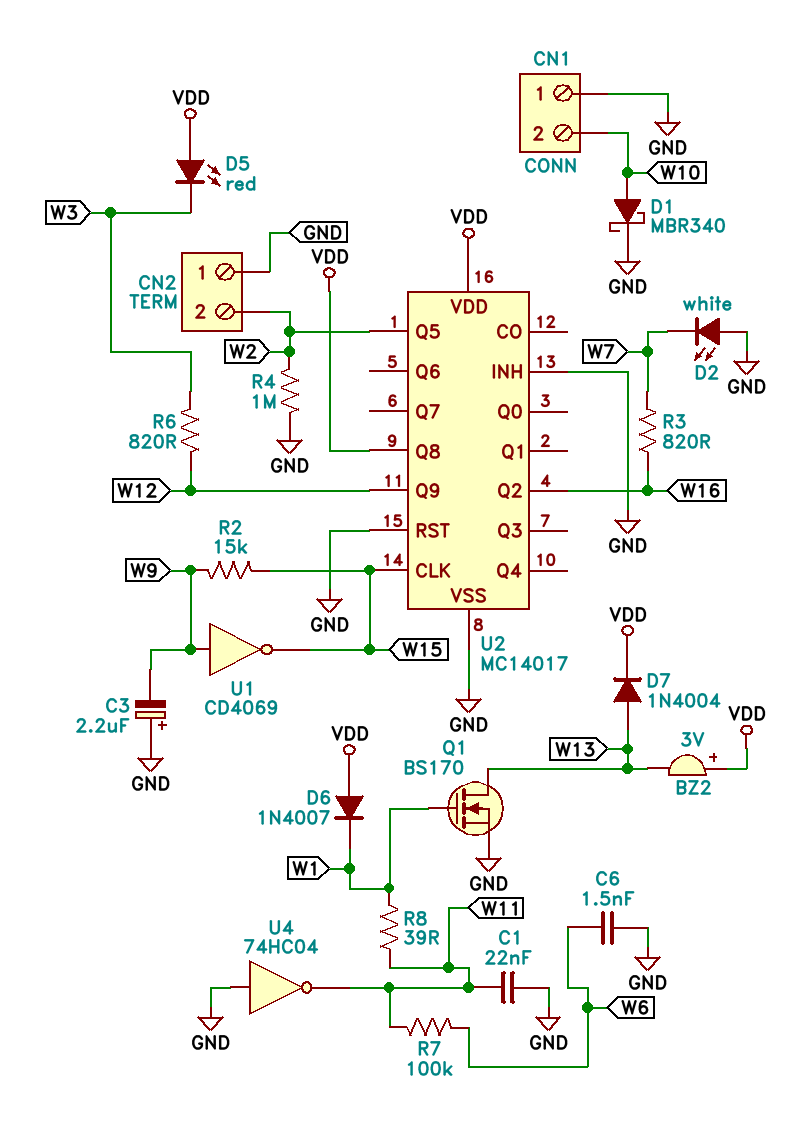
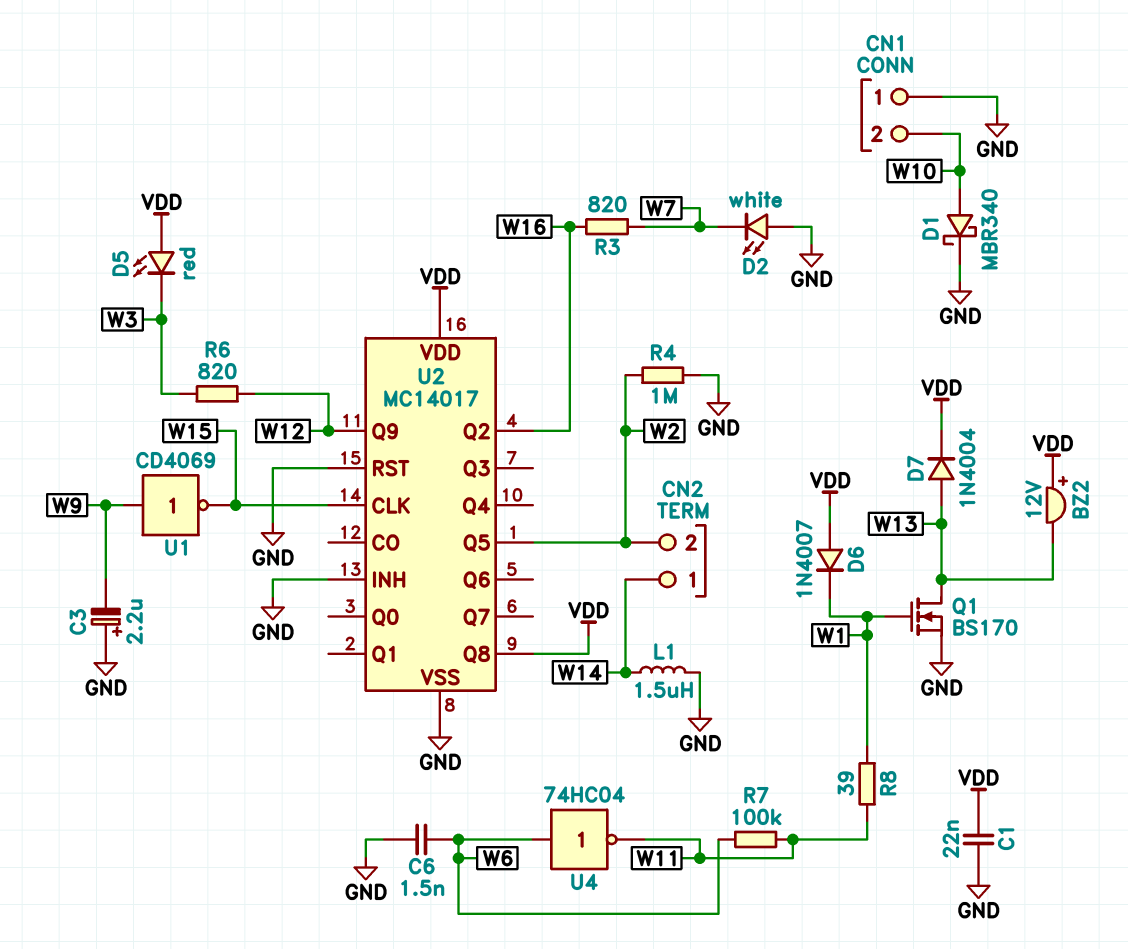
BZ2: buzzer 3V (plus VDD, minus W13) -> buzzer 12V (plus VDD, minus W13)
C1: 22nF (GND, W11) -> 22nF (GND, VDD)
CN2 pin 1: GND -> W14
L1: none -> 1.5uH (GND, W14)
R2: 15k (W9, W15) -> none
U4: NOT 74HC04 (in GND, out W11) -> NOT 74HC04 (in W6, out W11)

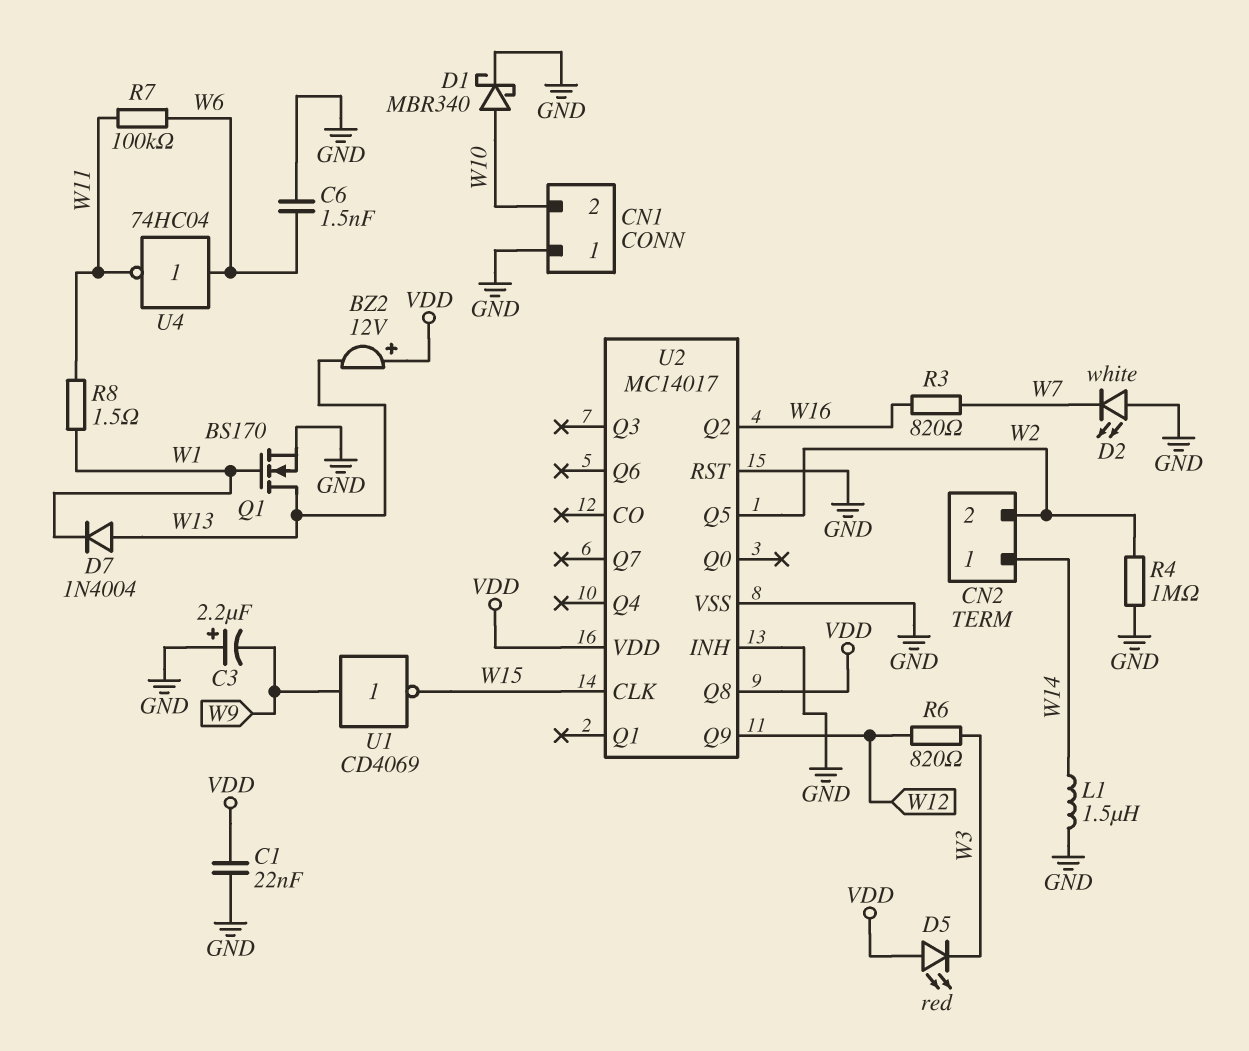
D6: diode 1N4007 (A VDD, K W1) -> none
D7: diode 1N4004 (A W13, K VDD) -> diode 1N4004 (A W13, K W1)
R8: 39 (W1, W11) -> 1.5 (W1, W11)

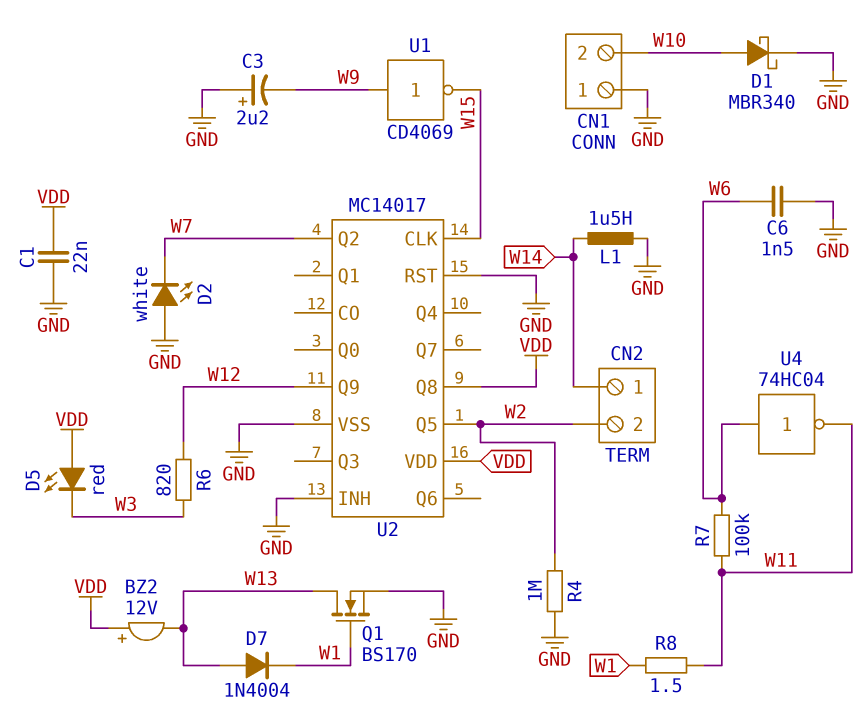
R3: 820 (W7, W16) -> none
U2 pin Q2: W16 -> W7

